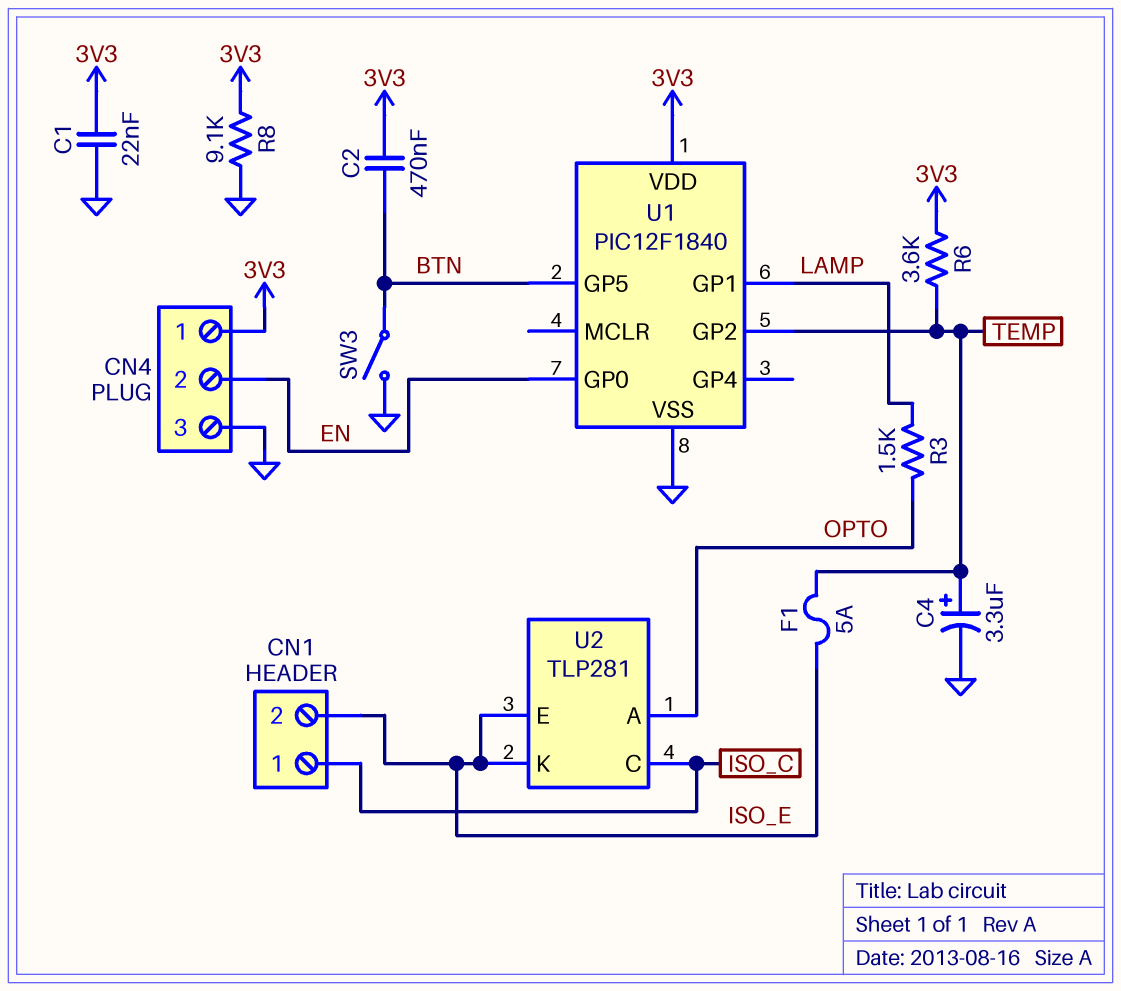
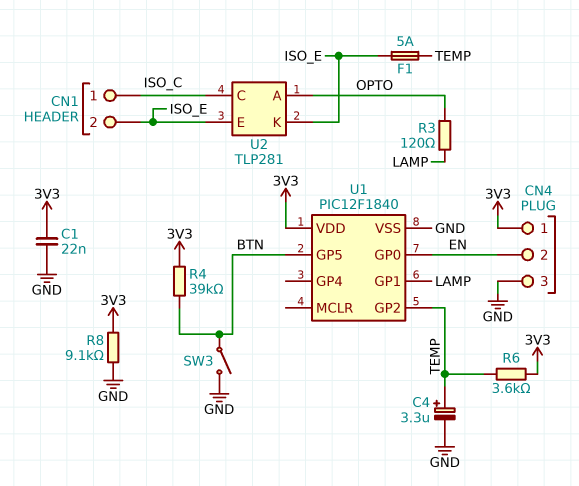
C2: 470nF (3V3, BTN) -> none
R3: 1.5k (LAMP, OPTO) -> 120 (LAMP, OPTO)
R4: none -> 39k (3V3, BTN)

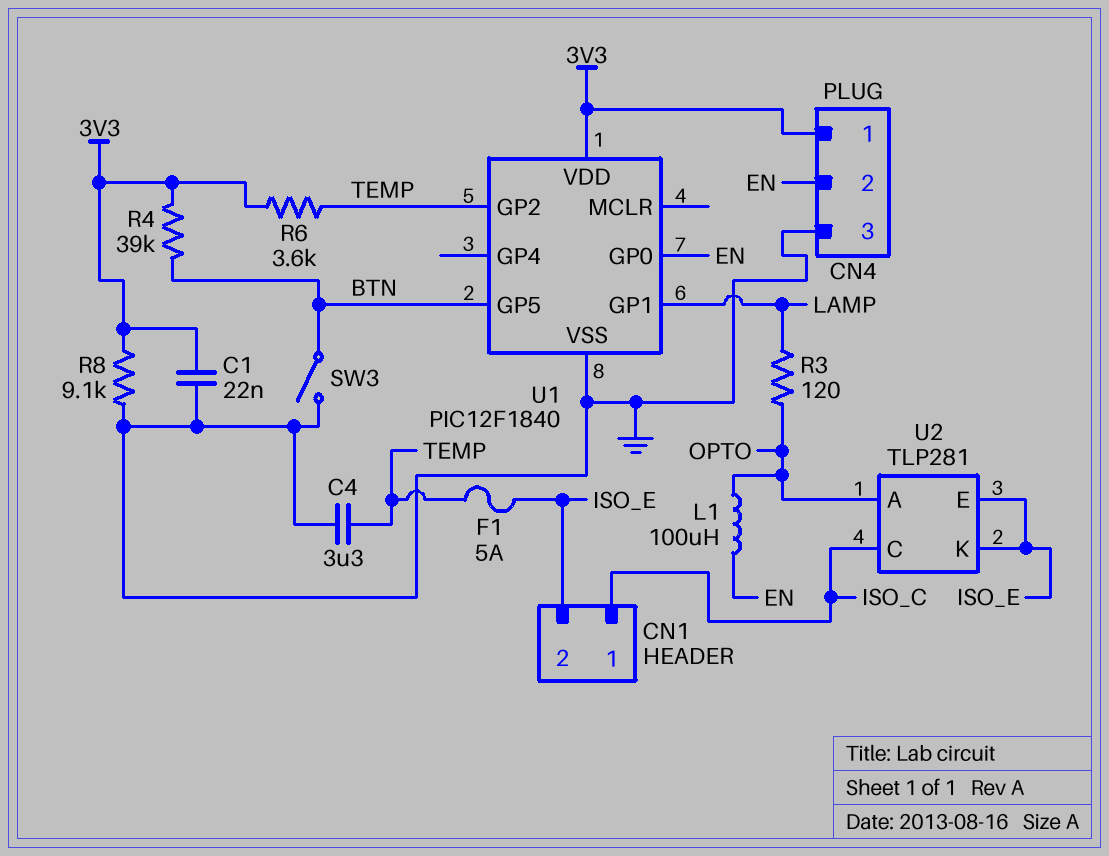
C4: 3.3uF (plus TEMP, minus GND) -> 3.3uF (GND, TEMP)
L1: none -> 100uH (EN, OPTO)

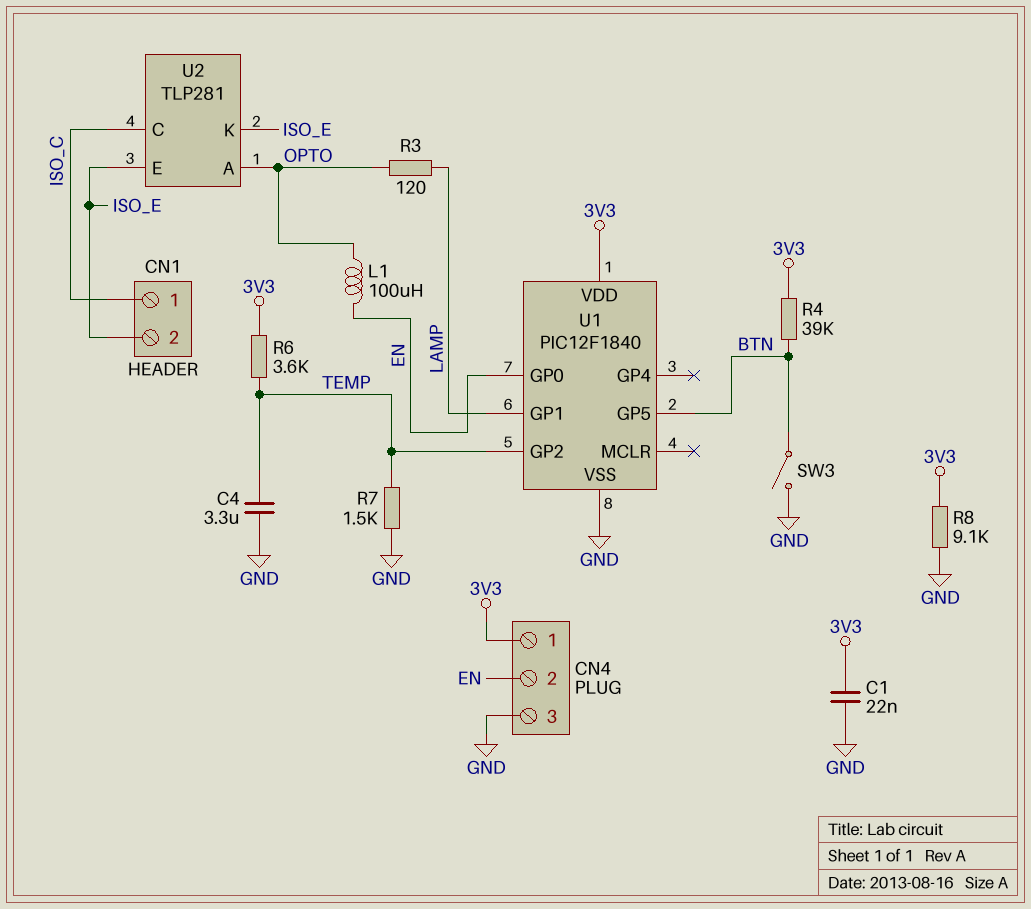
F1: 5A (ISO_E, TEMP) -> none
R7: none -> 1.5k (GND, TEMP)

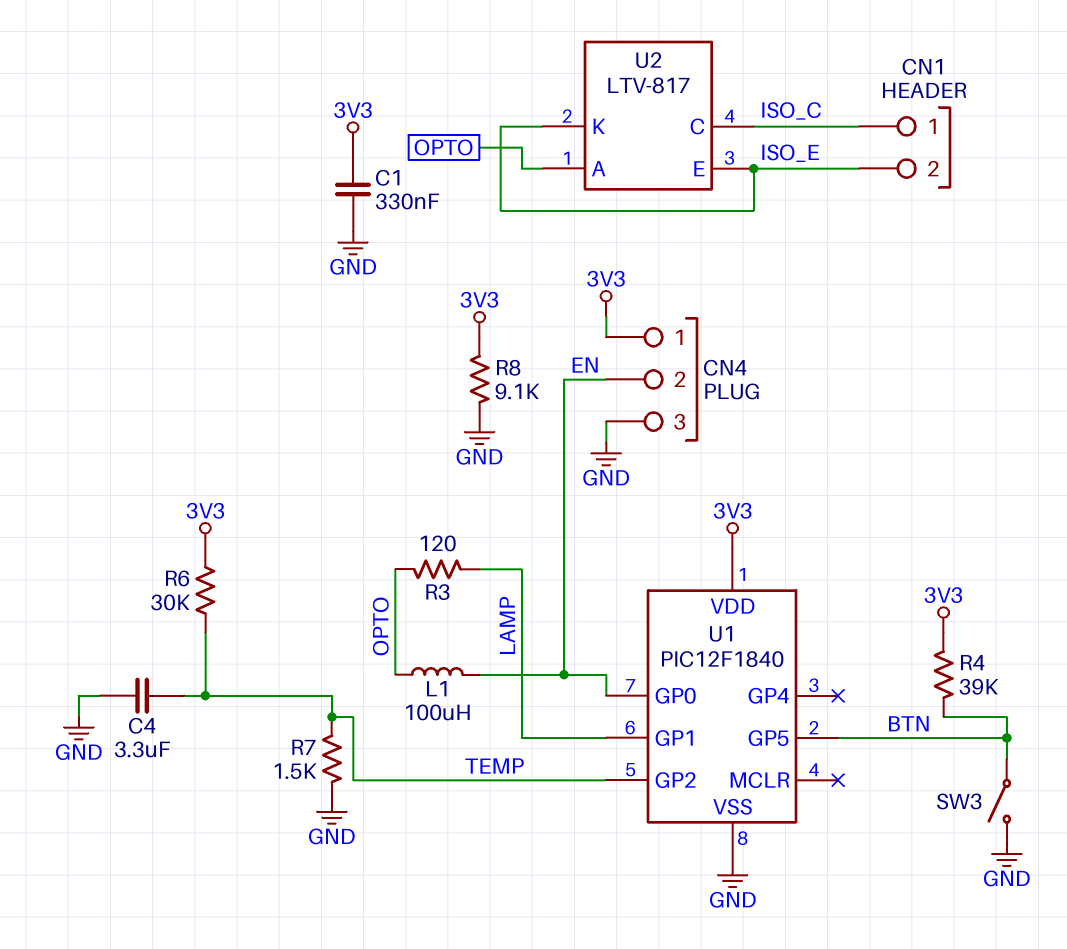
C1: 22nF (3V3, GND) -> 330nF (3V3, GND)
R6: 3.6k (3V3, TEMP) -> 30k (3V3, TEMP)
U2: TLP281 -> LTV-817

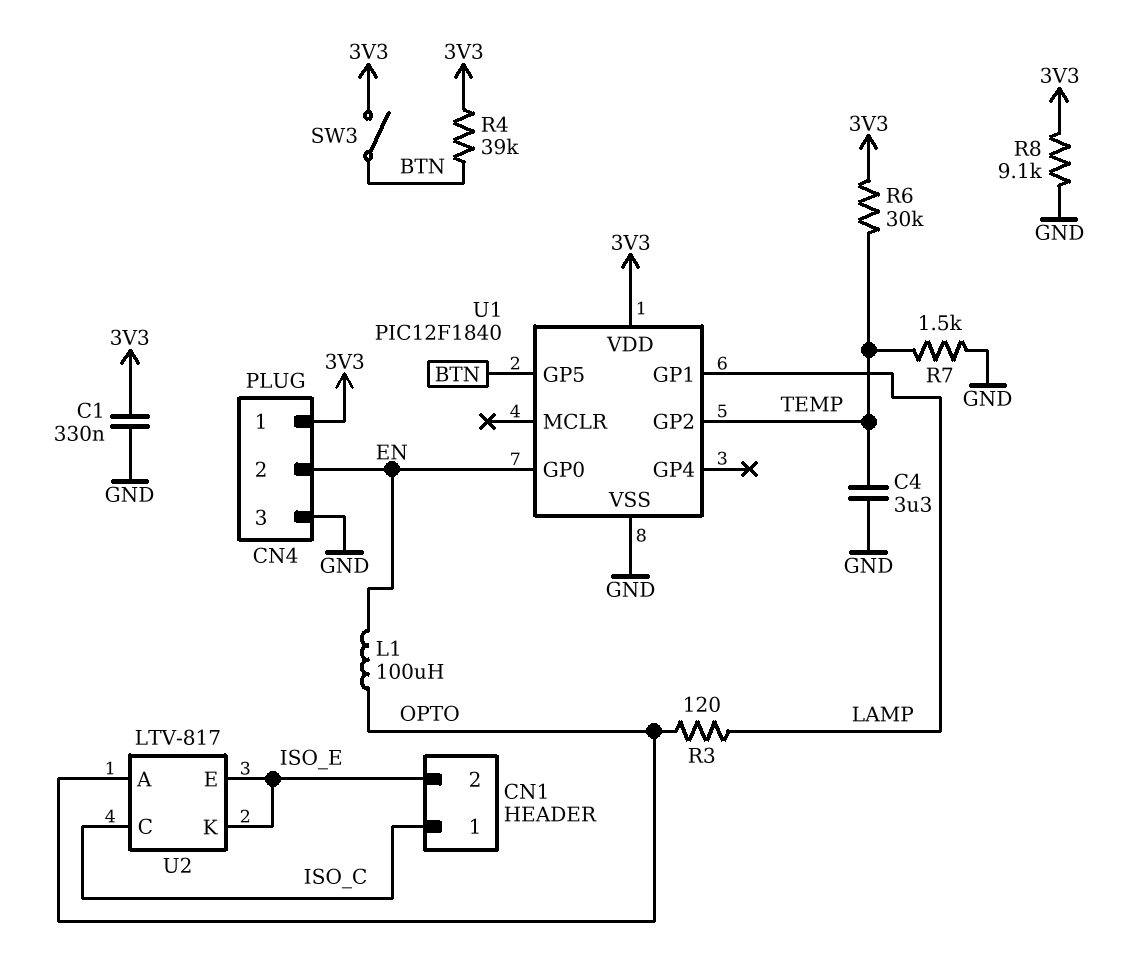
SW3: switch (BTN, GND) -> switch (3V3, BTN)

